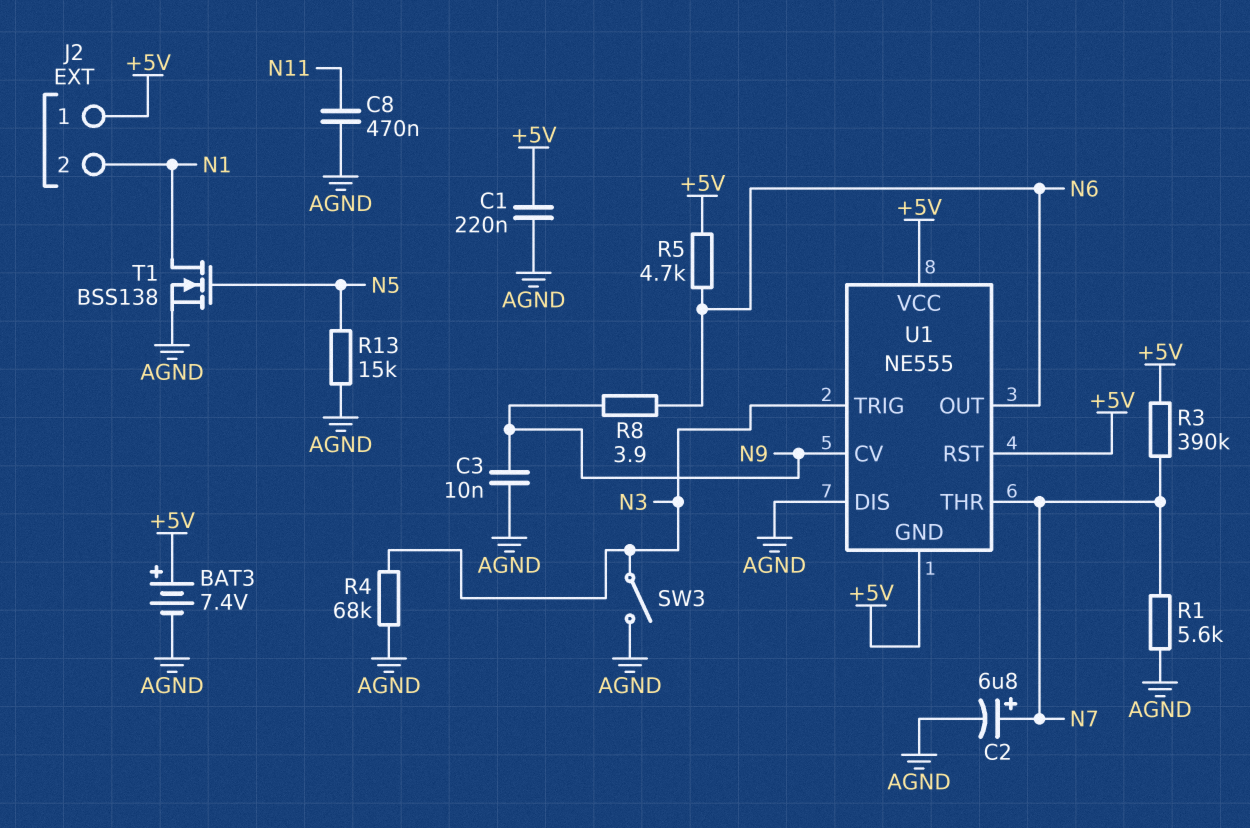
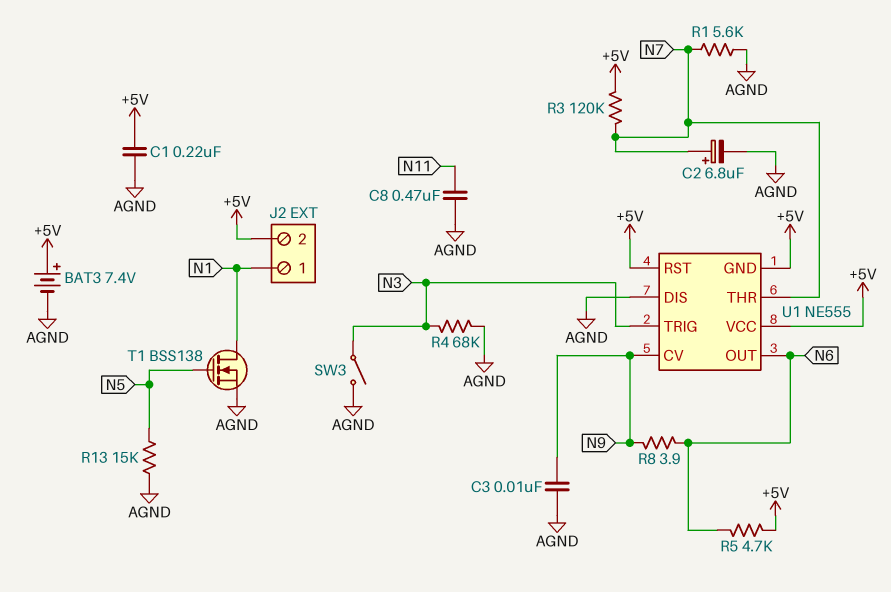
J2 pin 1: +5V -> N1
J2 pin 2: N1 -> +5V
R3: 390k (+5V, N7) -> 120k (+5V, N7)

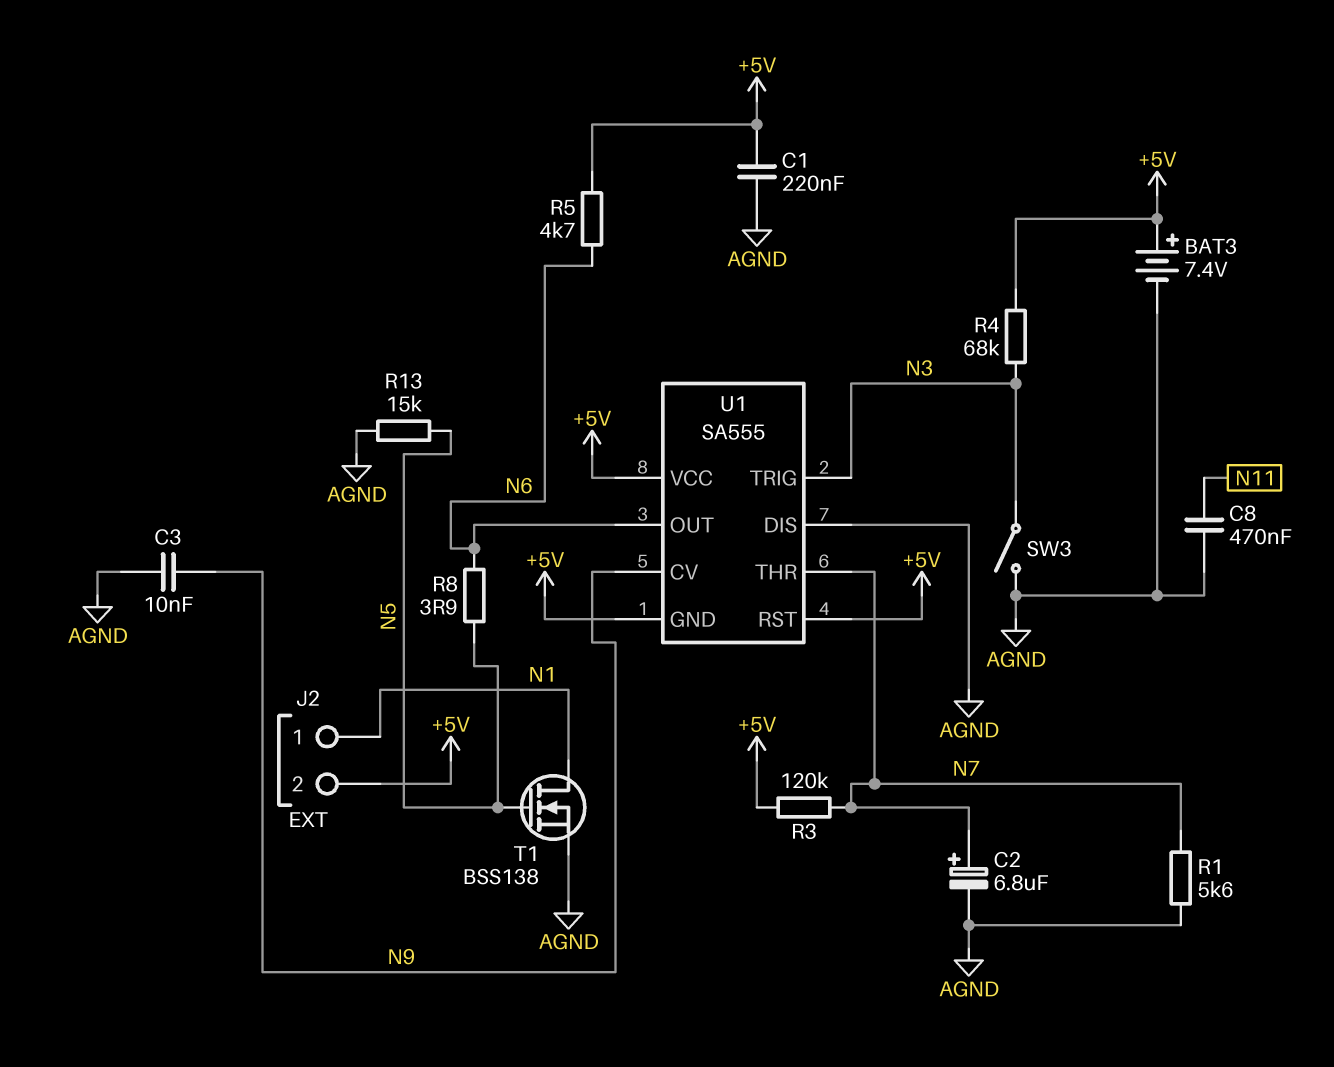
R4: 68k (AGND, N3) -> 68k (+5V, N3)
R8: 3.9 (N6, N9) -> 3.9 (N5, N6)
U1: NE555 -> SA555

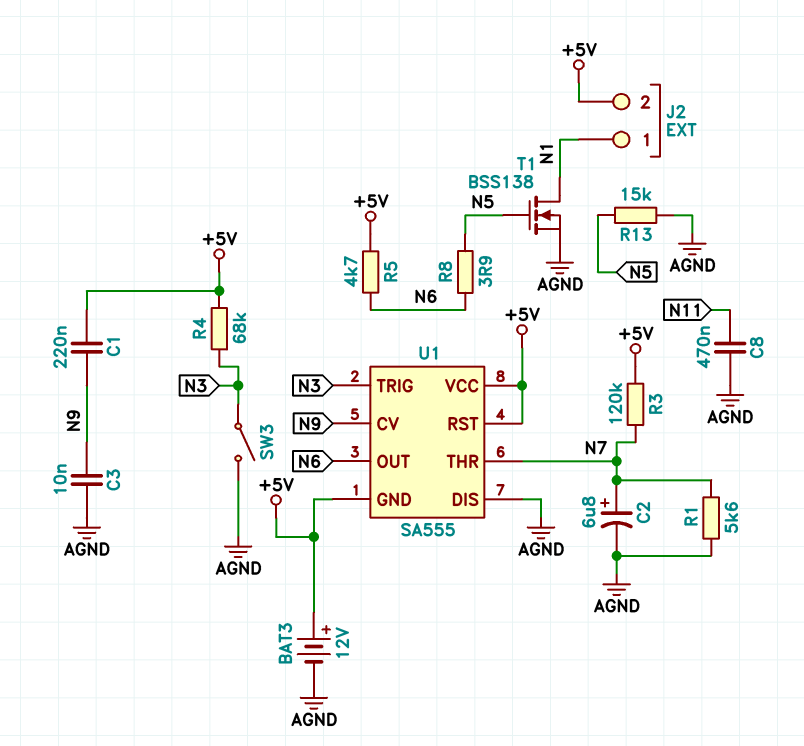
BAT3: 7.4V (plus +5V, minus AGND) -> 12V (plus +5V, minus AGND)
C1: 220nF (+5V, AGND) -> 220nF (+5V, N9)

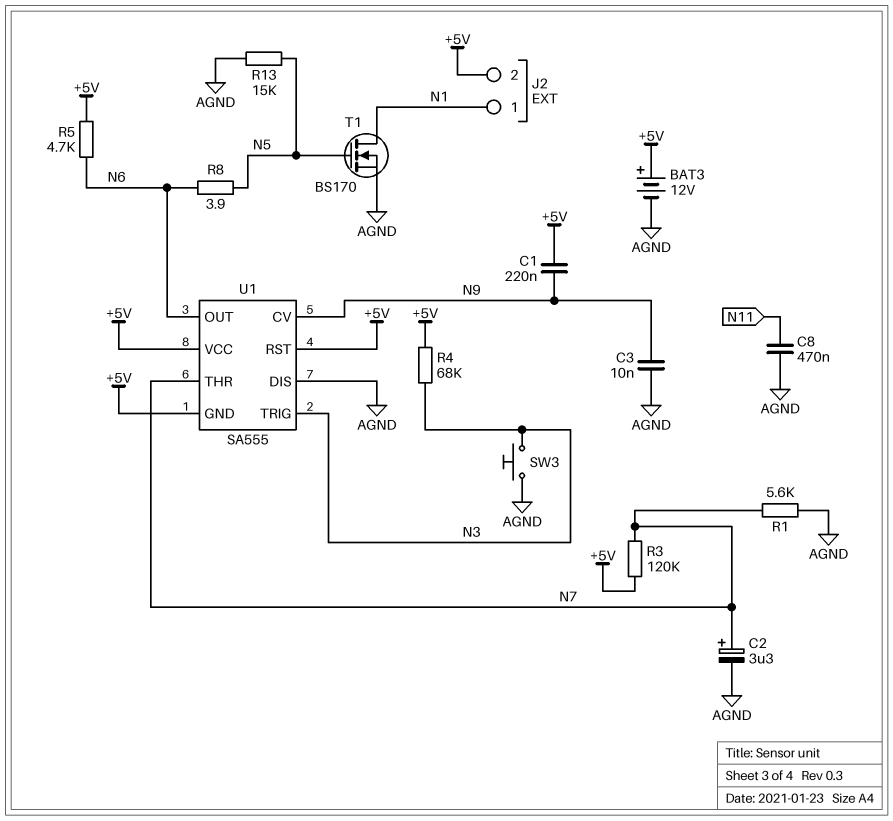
C2: 6.8uF (plus N7, minus AGND) -> 3.3uF (plus N7, minus AGND)
SW3: switch (AGND, N3) -> button (AGND, N3)
T1: NMOS BSS138 (G N5, D N1, S AGND) -> NMOS BS170 (G N5, D N1, S AGND)

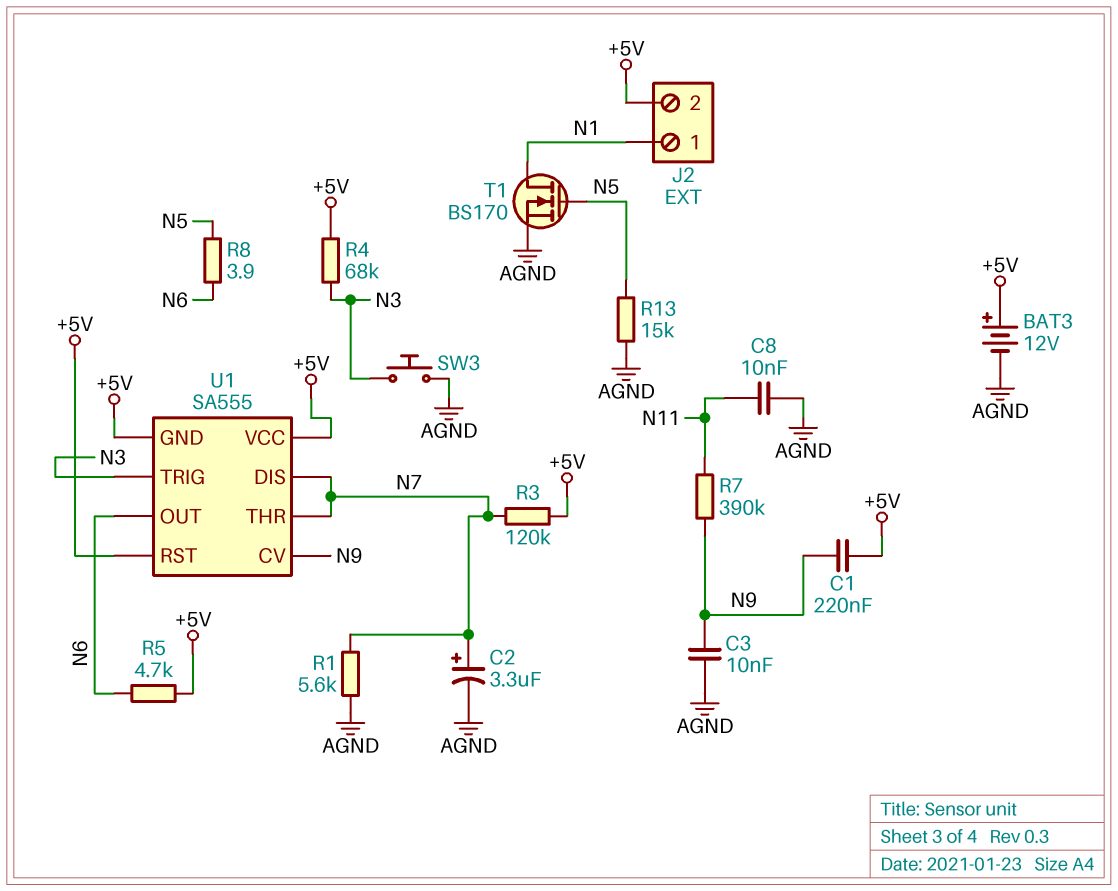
C8: 470nF (AGND, N11) -> 10nF (AGND, N11)
R7: none -> 390k (N9, N11)
U1 pin DIS: AGND -> N7

